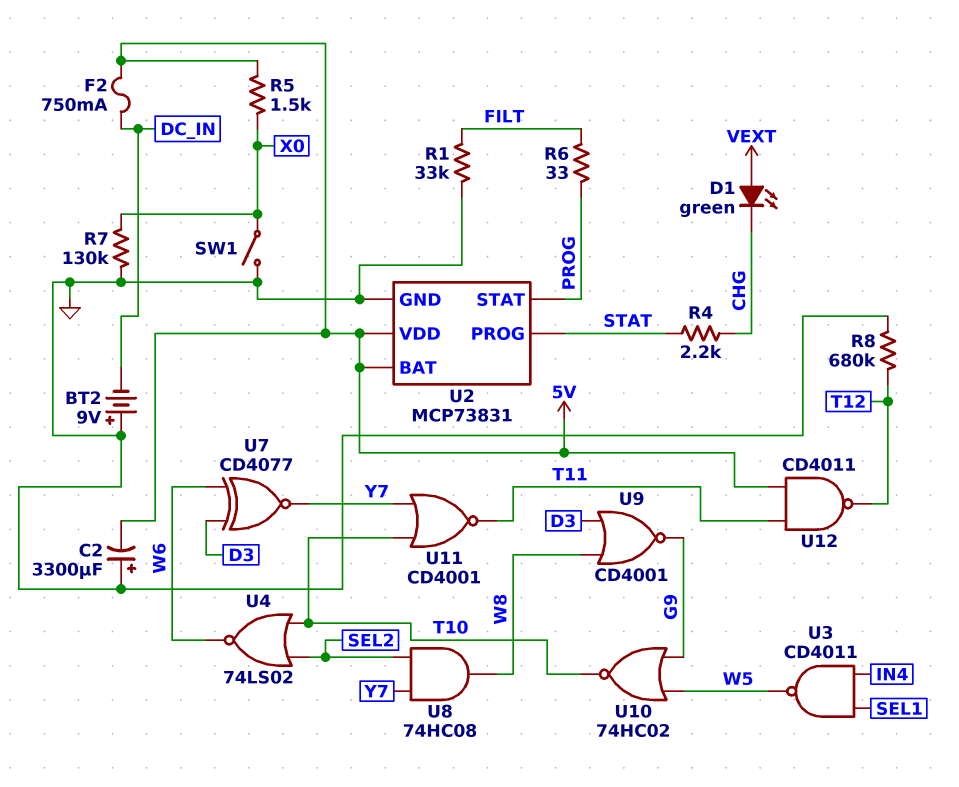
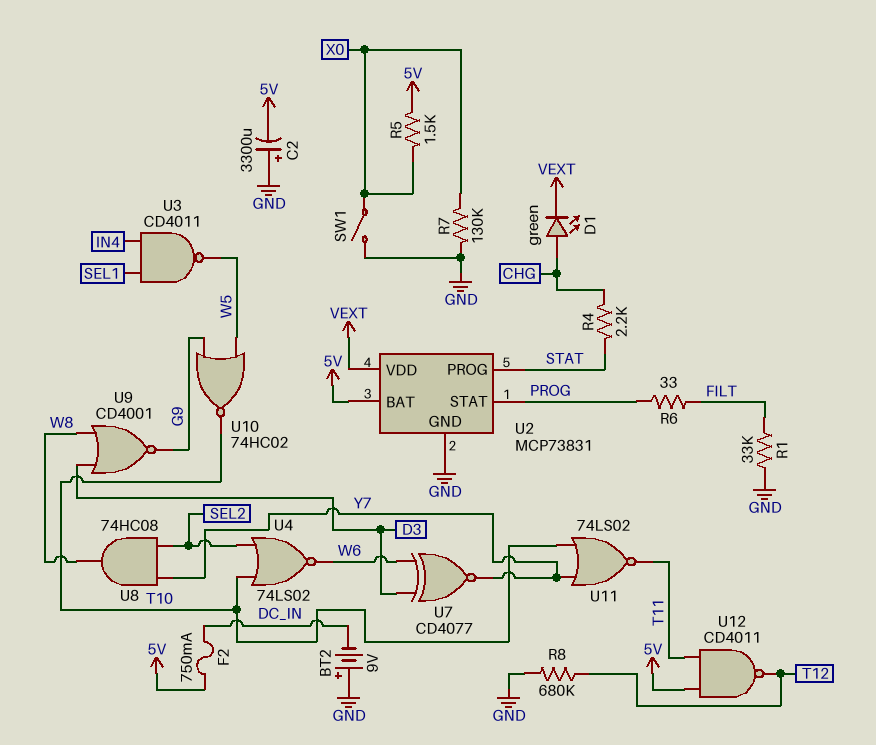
D1: LED green (A VEXT, K CHG) -> LED green (A CHG, K VEXT)
U2 pin VDD: 5V -> VEXT
U11: NOR CD4001 (in T10, in Y7, out T11) -> NOR 74LS02 (in T10, in Y7, out T11)

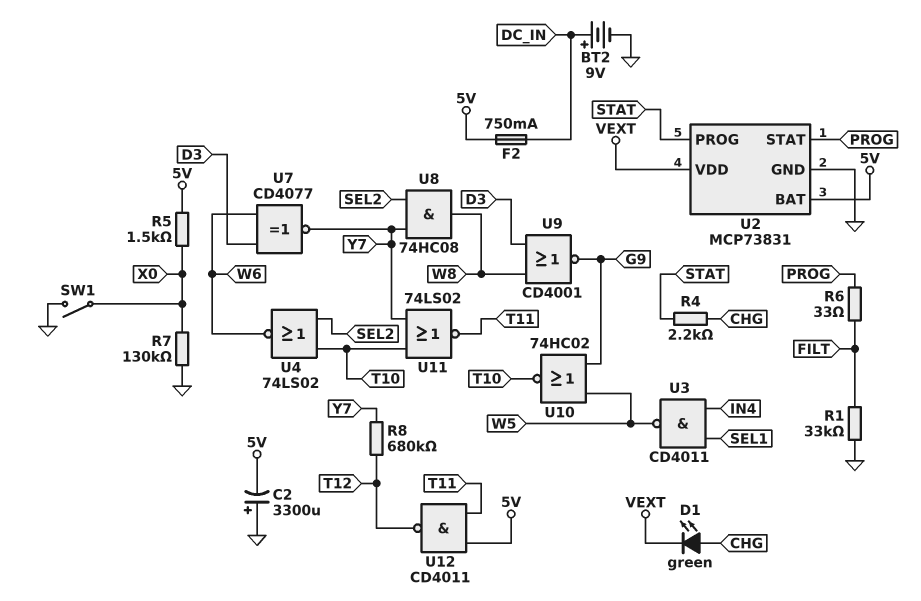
BT2: 9V (plus GND, minus DC_IN) -> 9V (plus DC_IN, minus GND)
R8: 680k (GND, T12) -> 680k (T12, Y7)

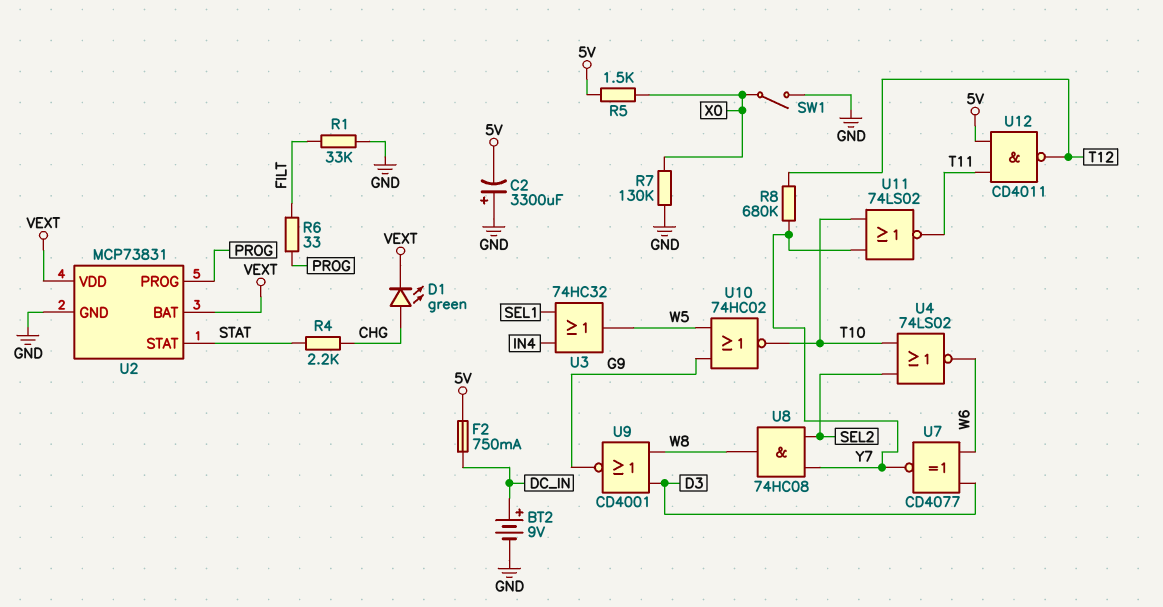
U2 pin BAT: 5V -> VEXT
U2 pin PROG: STAT -> PROG
U2 pin STAT: PROG -> STAT
U3: NAND CD4011 (in IN4, in SEL1, out W5) -> OR 74HC32 (in IN4, in SEL1, out W5)

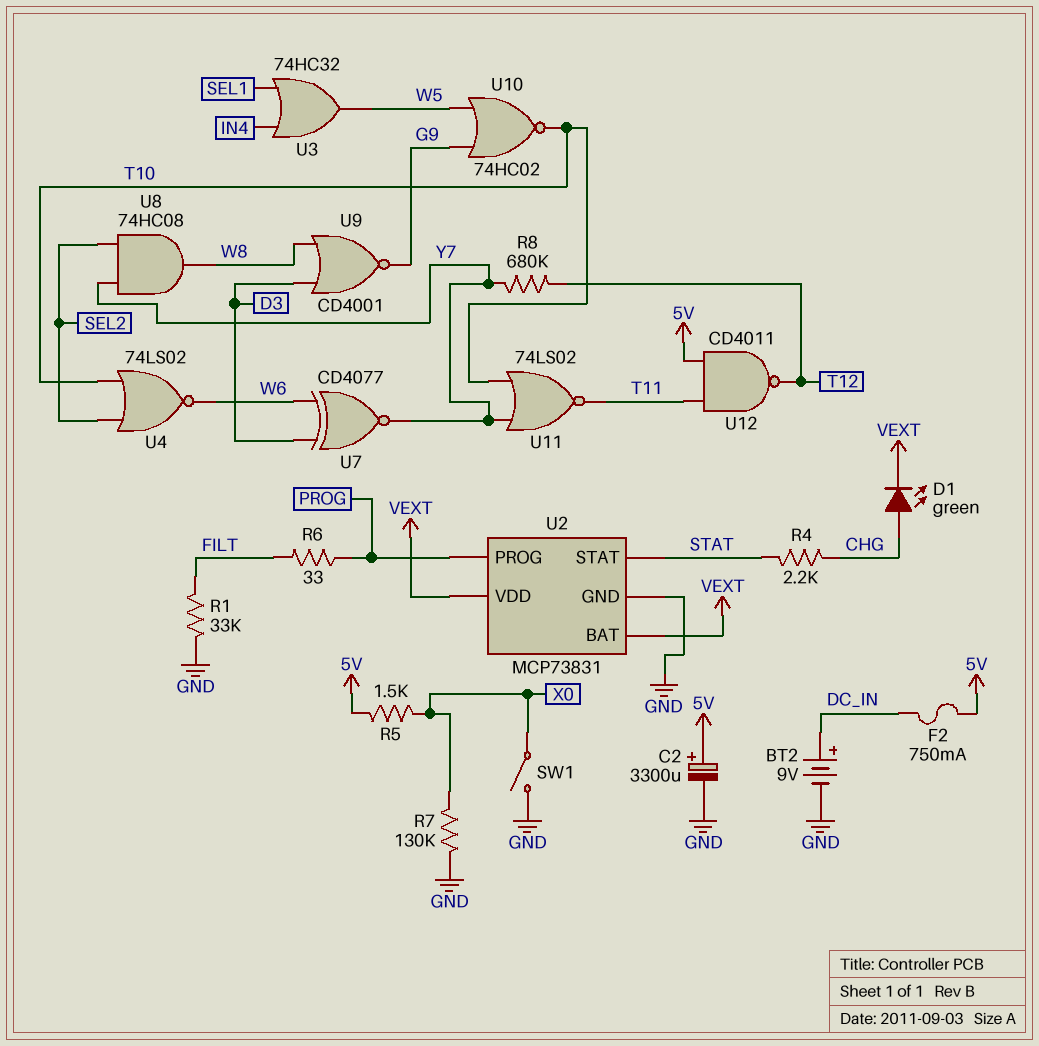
C2: 3300uF (plus GND, minus 5V) -> 3300uF (plus 5V, minus GND)

